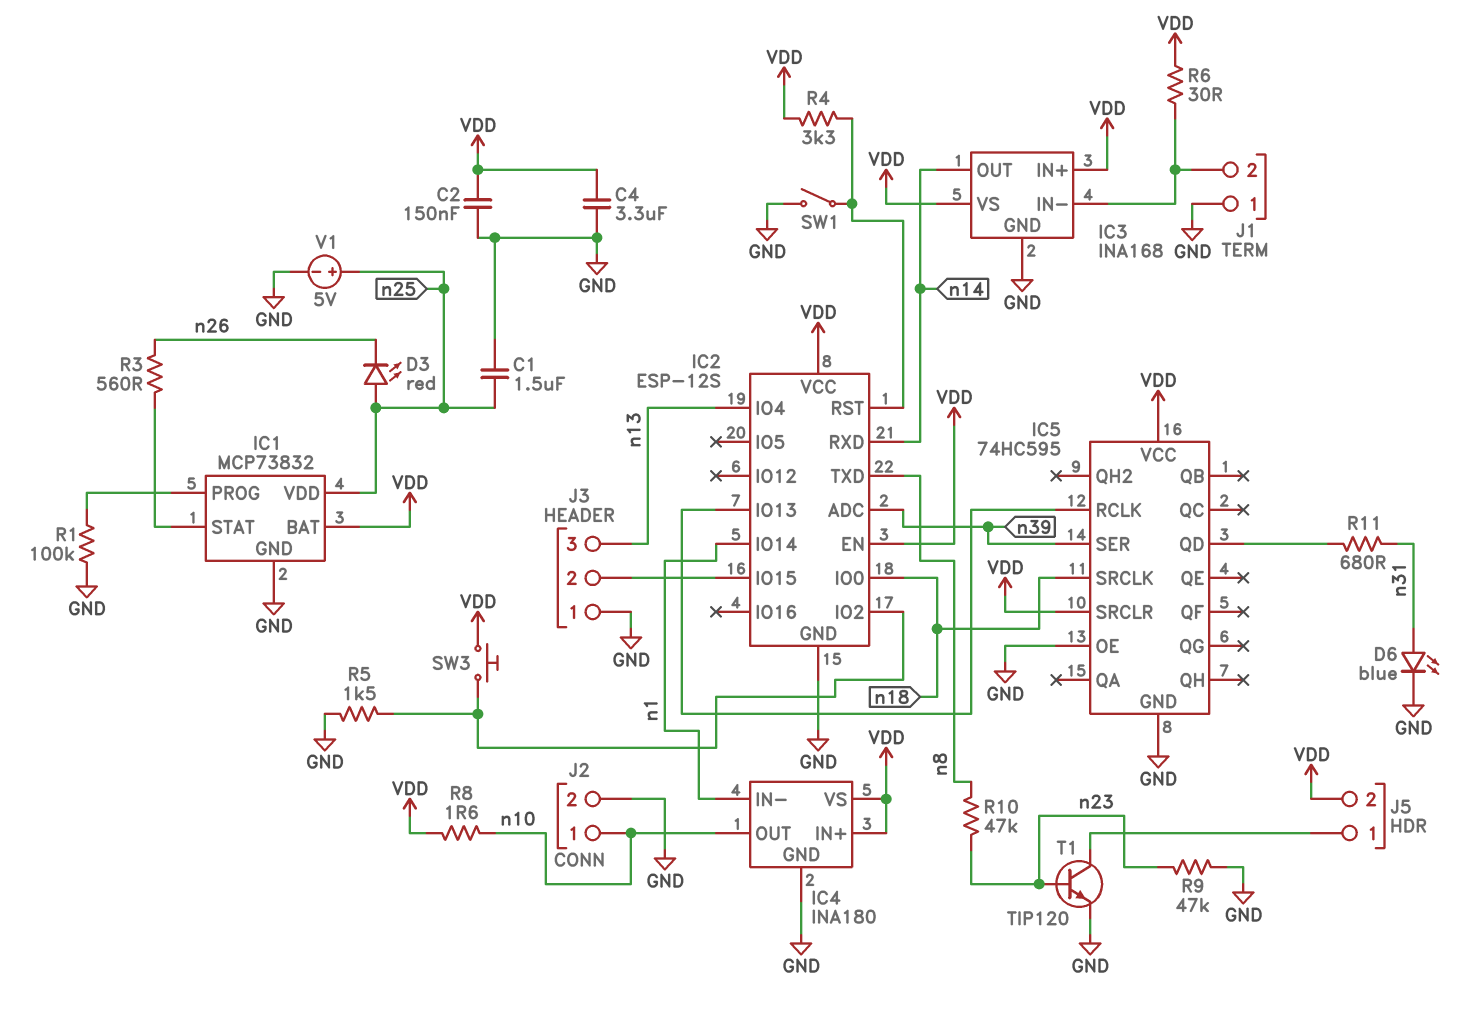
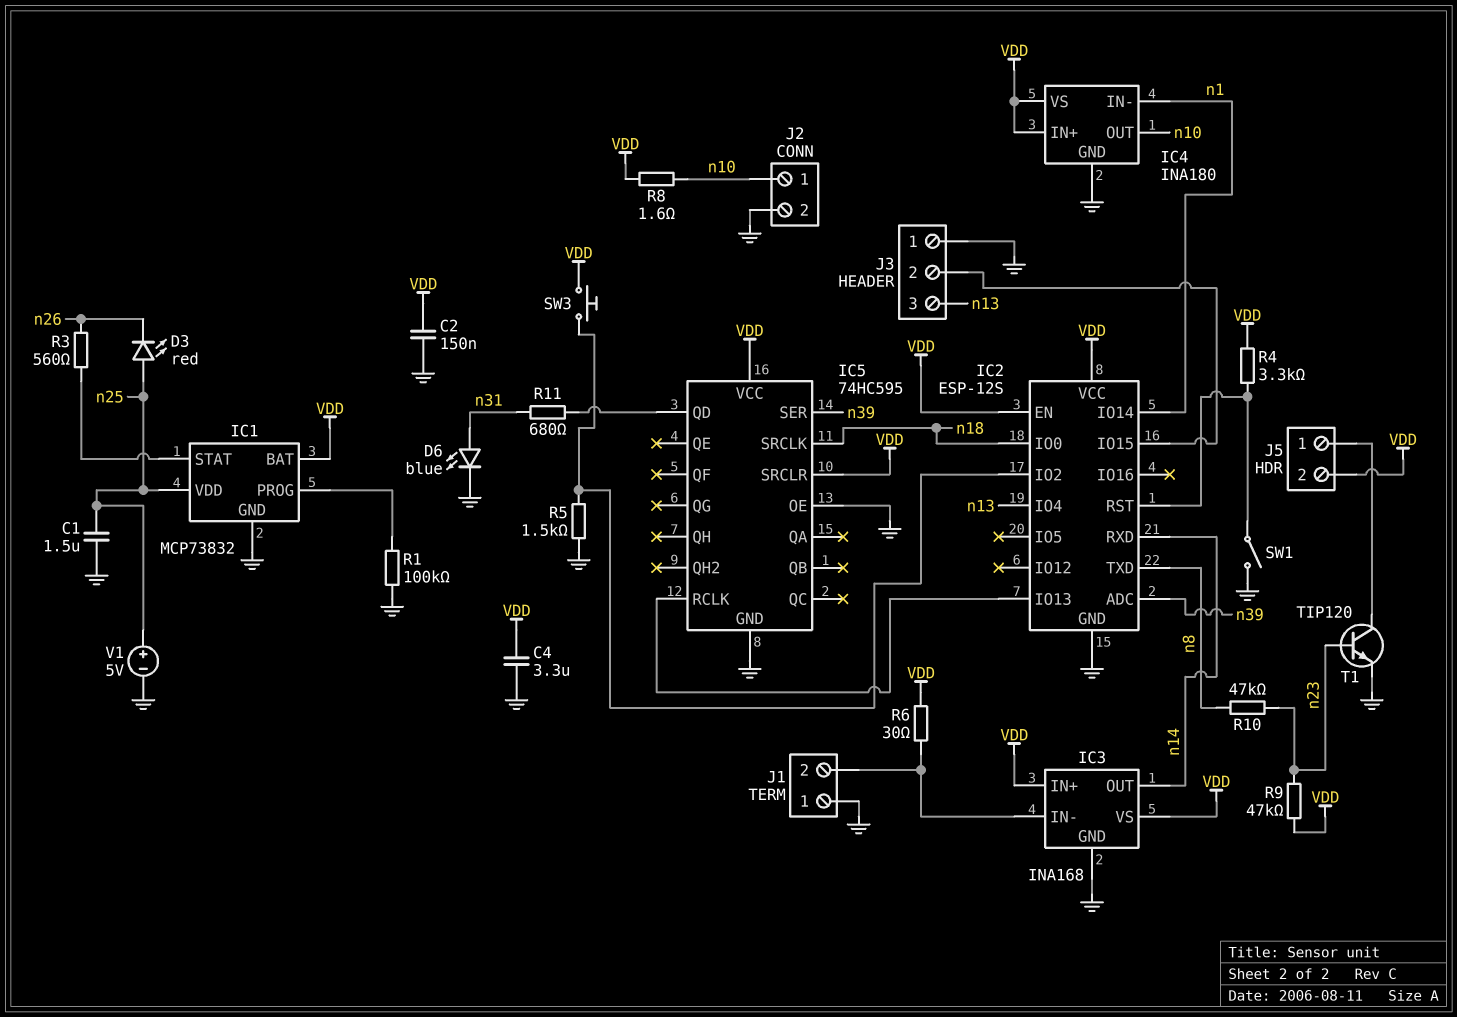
R9: 47k (GND, n23) -> 47k (VDD, n23)

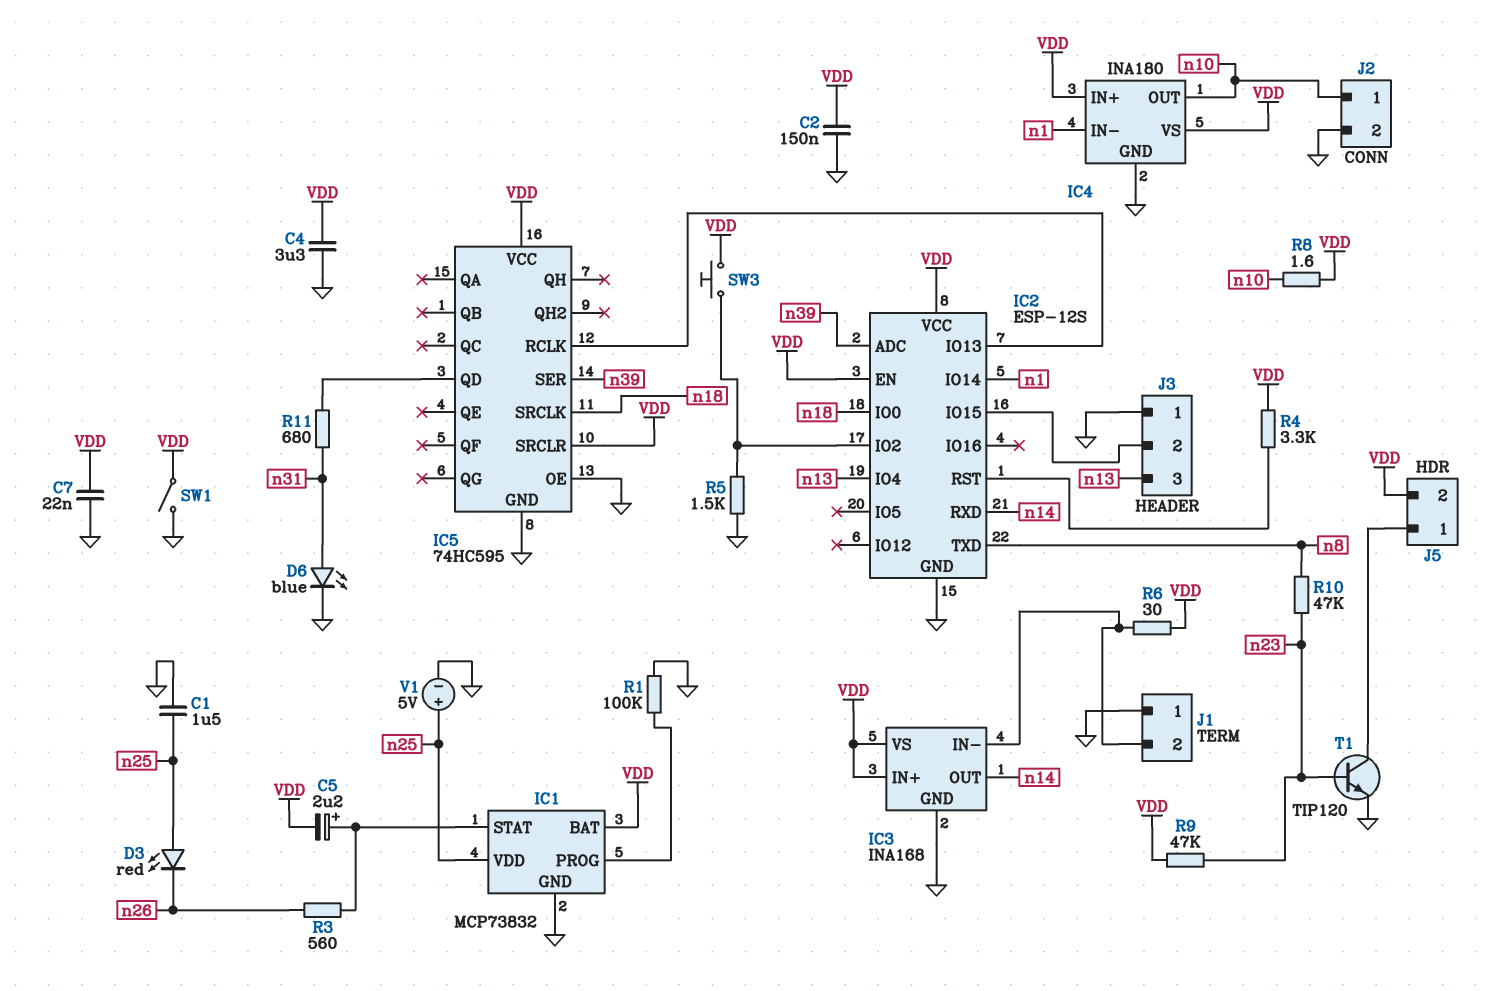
C5: none -> 2.2uF (plus IC1/STAT, minus VDD)
C7: none -> 22nF (GND, VDD)
SW1: switch (GND, IC2/RST) -> switch (GND, VDD)

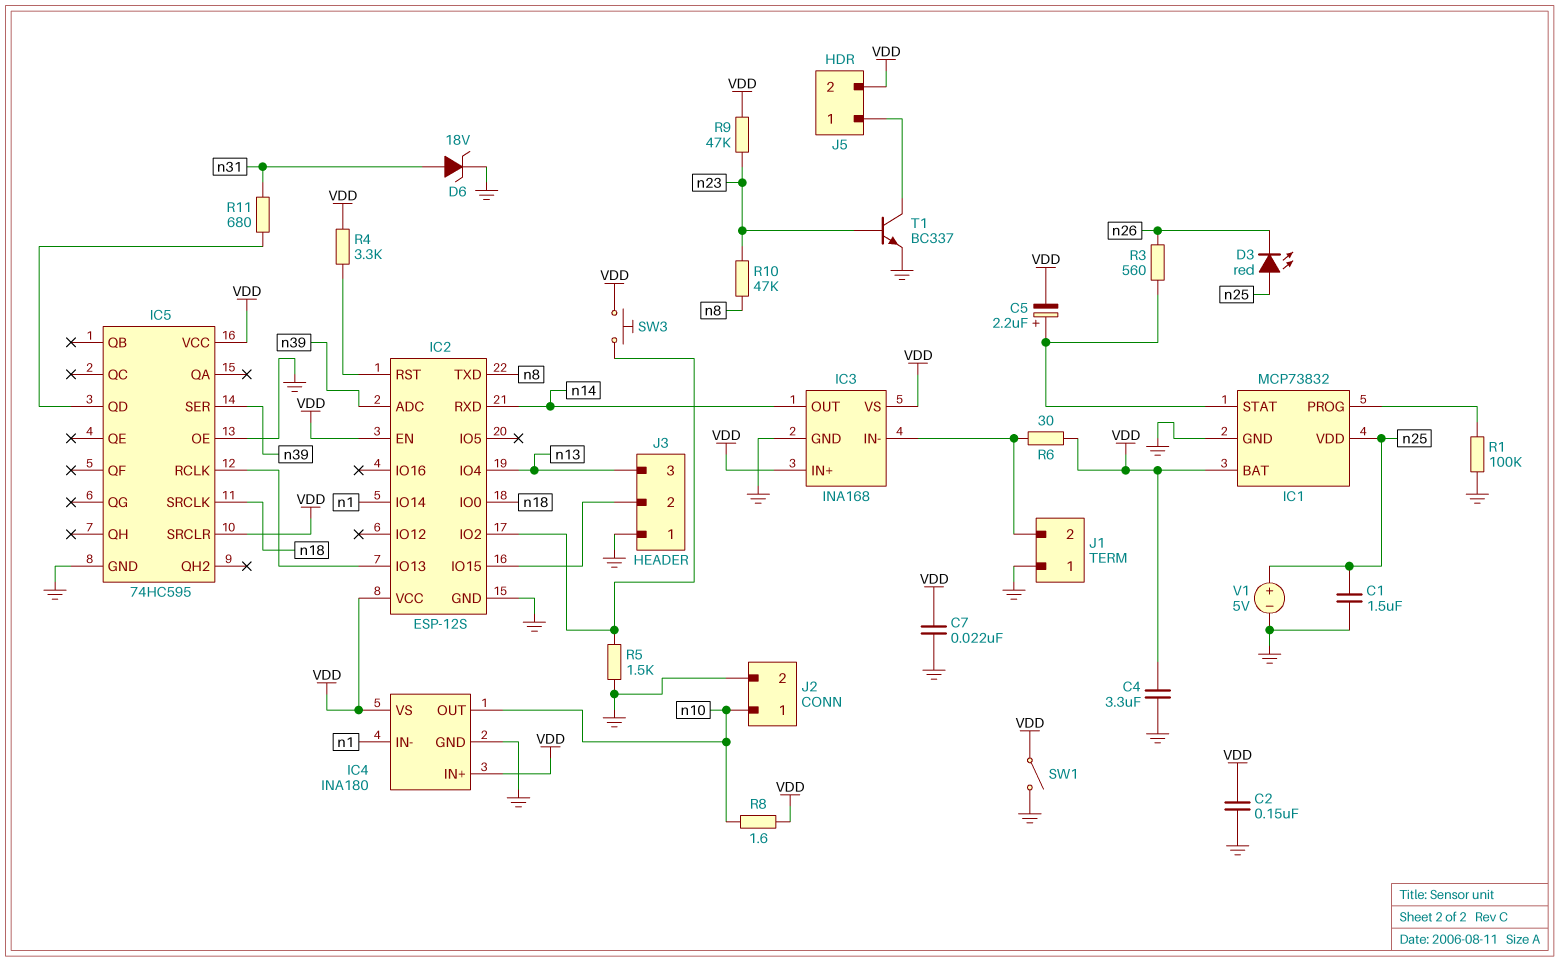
D6: LED blue (A n31, K GND) -> zener 18V (A n31, K GND)
T1: NPN TIP120 (B n23, C J5/1, E GND) -> NPN BC337 (B n23, C J5/1, E GND)

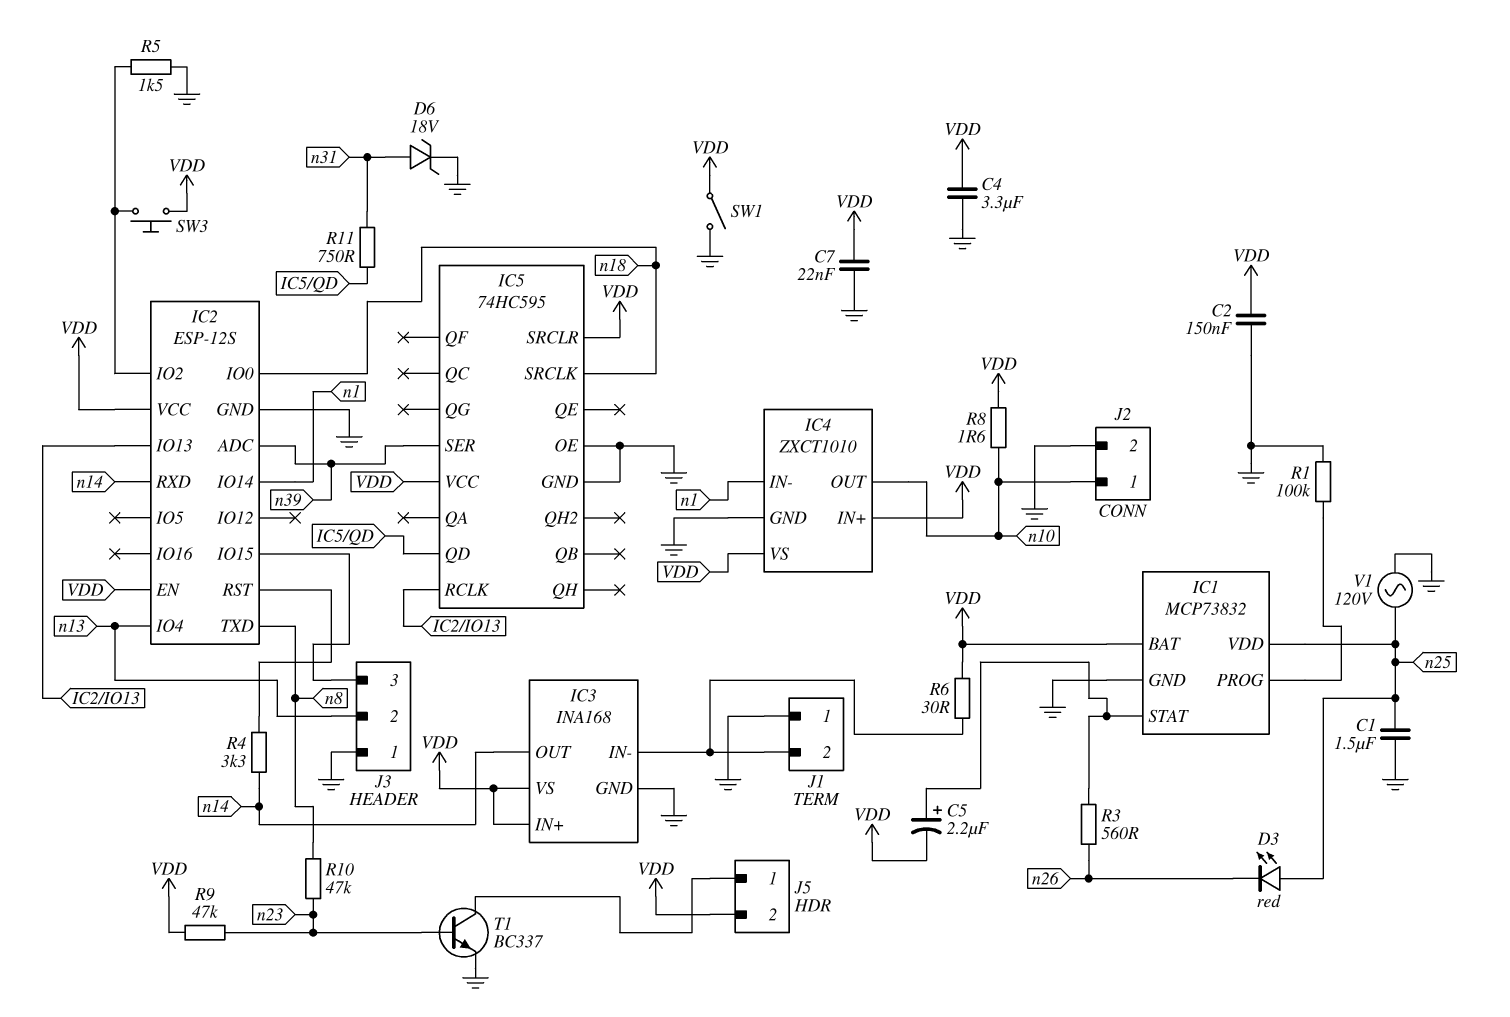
IC4: INA180 -> ZXCT1010
J3 pin 2: IC2/IO15 -> n13
J3 pin 3: n13 -> IC2/IO15
R4: 3.3k (IC2/RST, VDD) -> 3.3k (IC2/RST, n14)
R11: 680 (IC5/QD, n31) -> 750 (IC5/QD, n31)
V1: 5V (plus n25, minus GND) -> AC 120V (GND, n25)

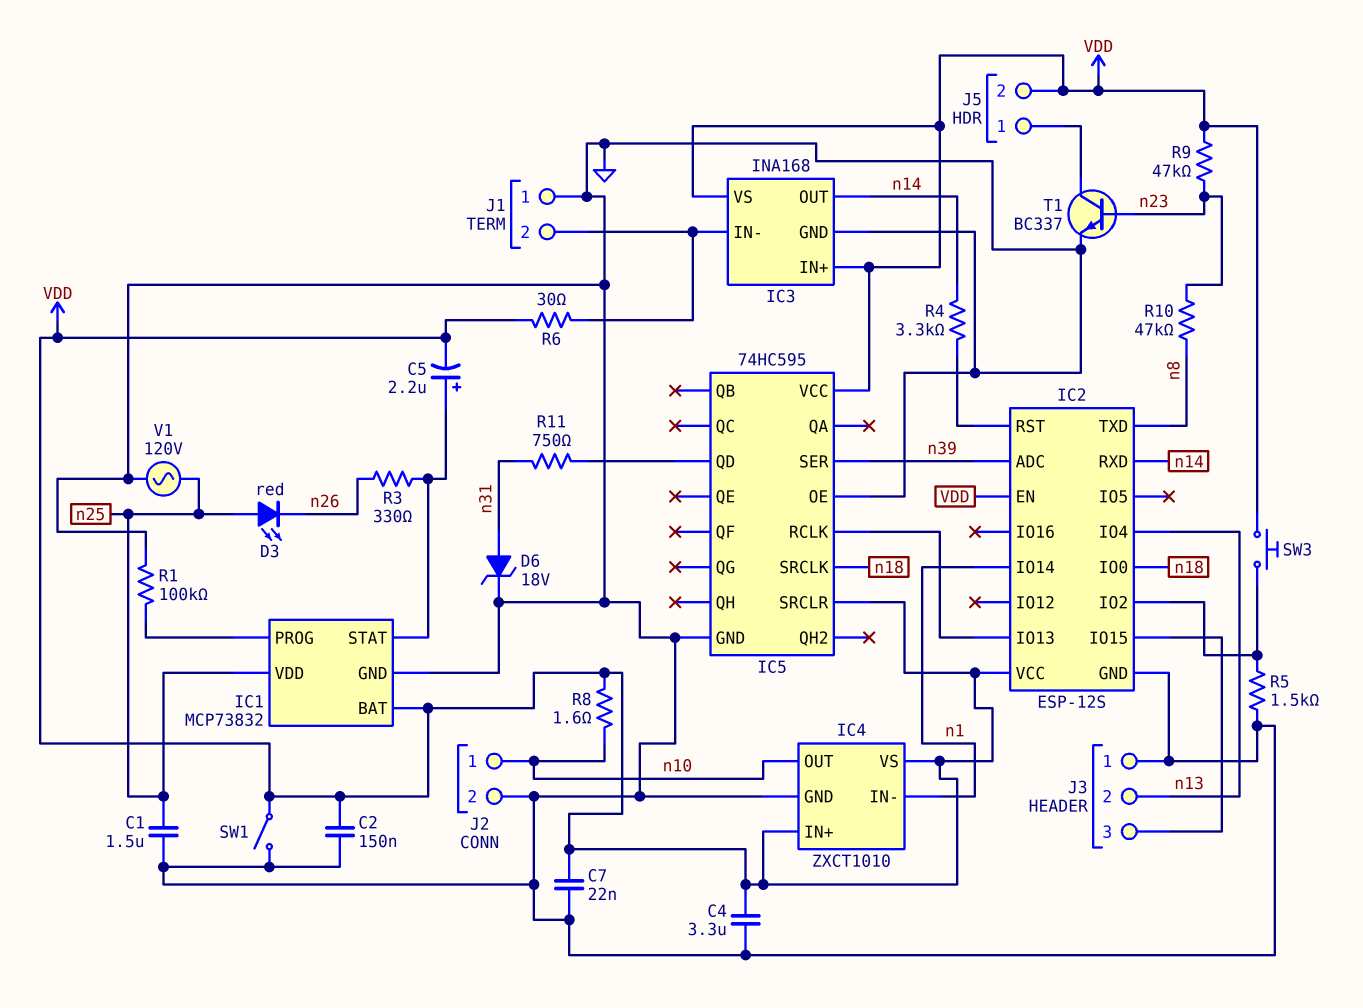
R3: 560 (IC1/STAT, n26) -> 330 (IC1/STAT, n26)

